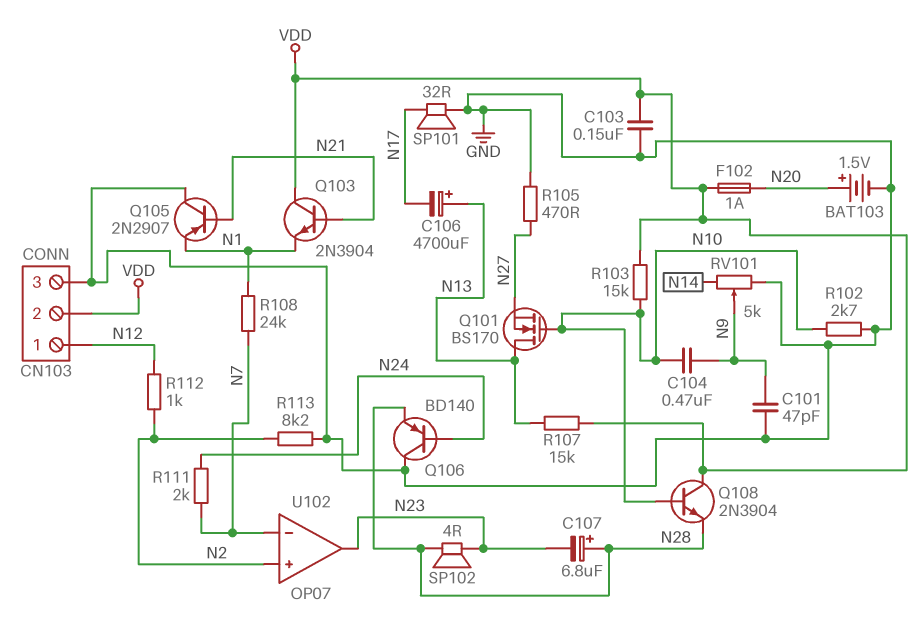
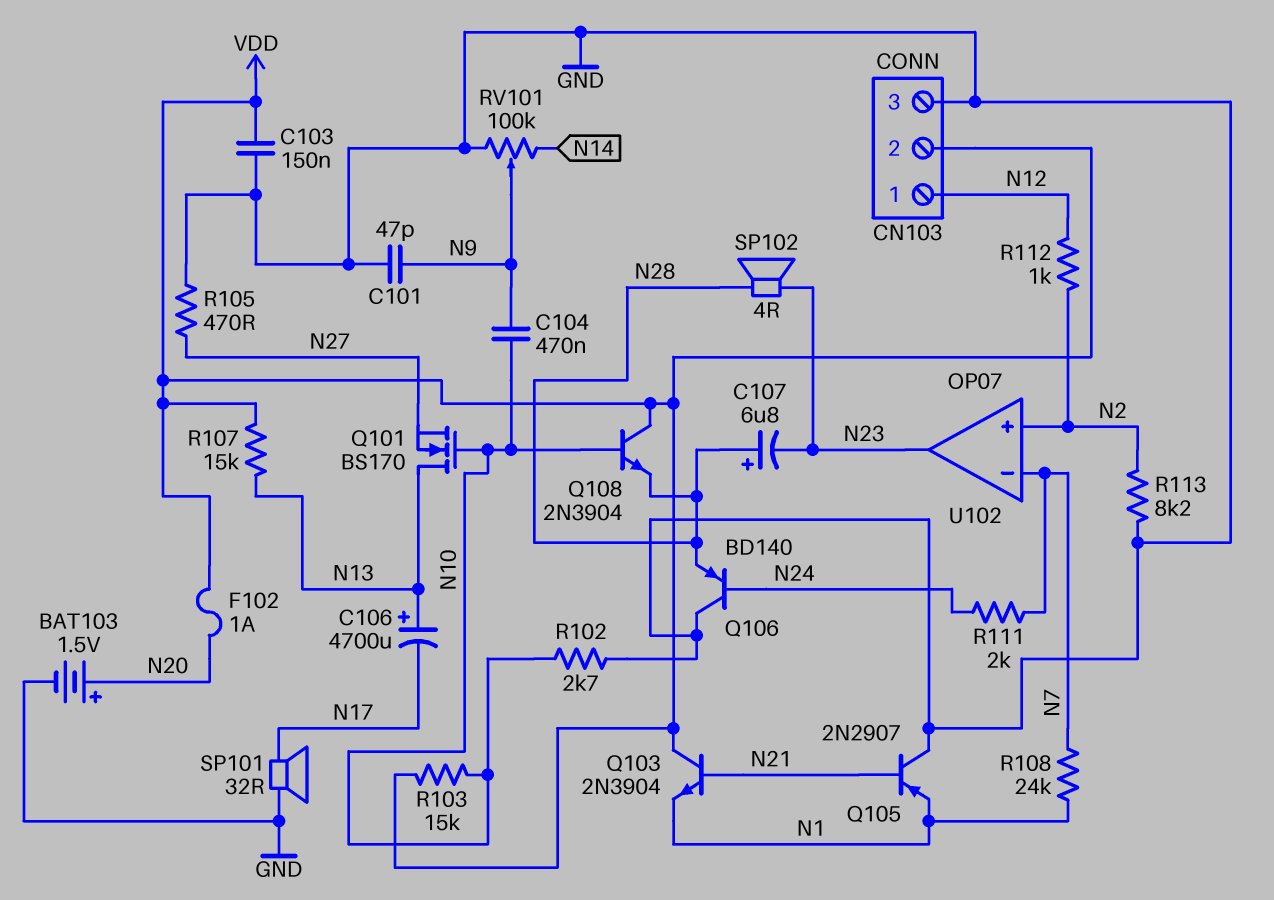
RV101: 5k (GND, N14, wiper N9) -> 100k (GND, N14, wiper N9)

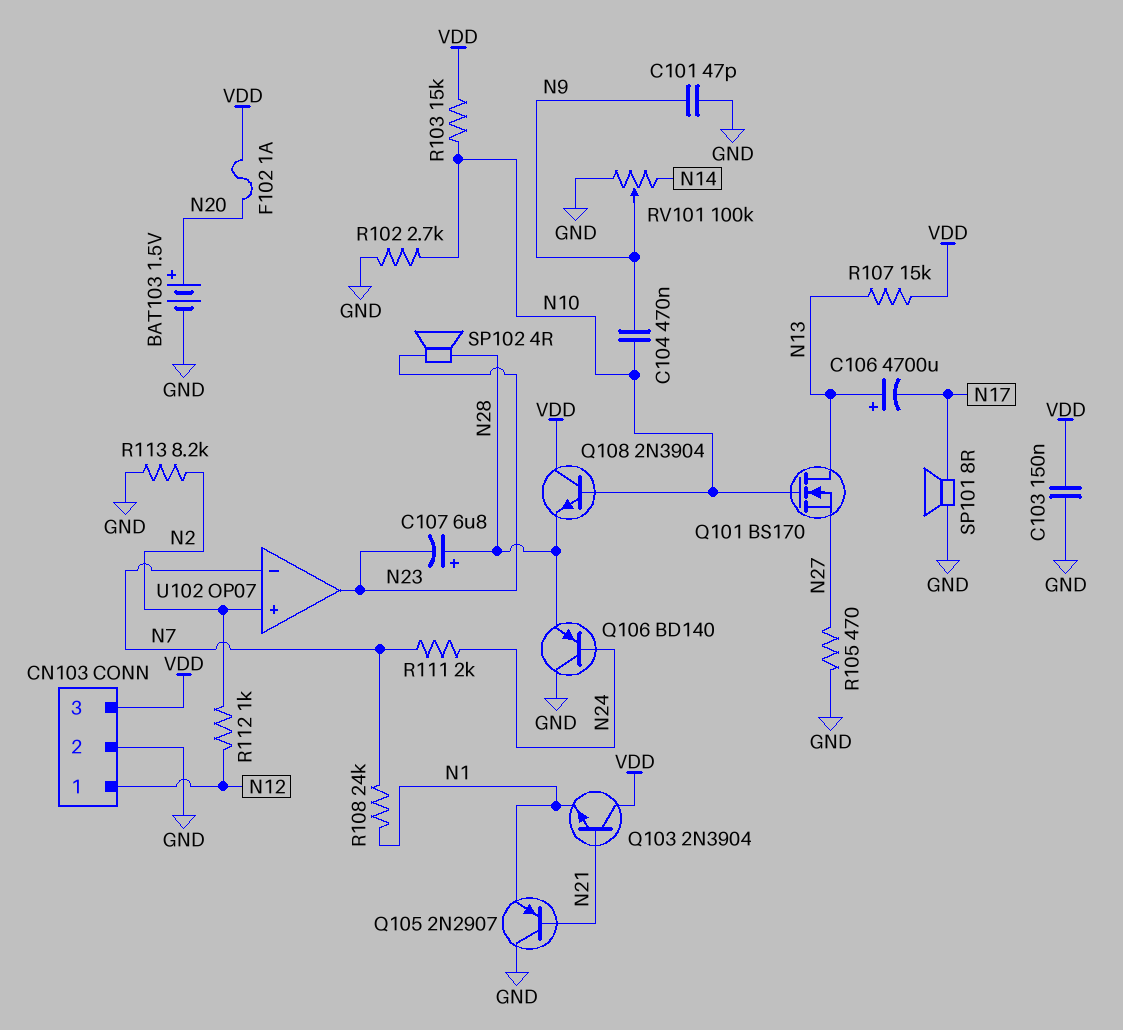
CN103 pin 2: VDD -> GND
CN103 pin 3: GND -> VDD
SP101: speaker 32R (GND, N17) -> speaker 8R (GND, N17)

